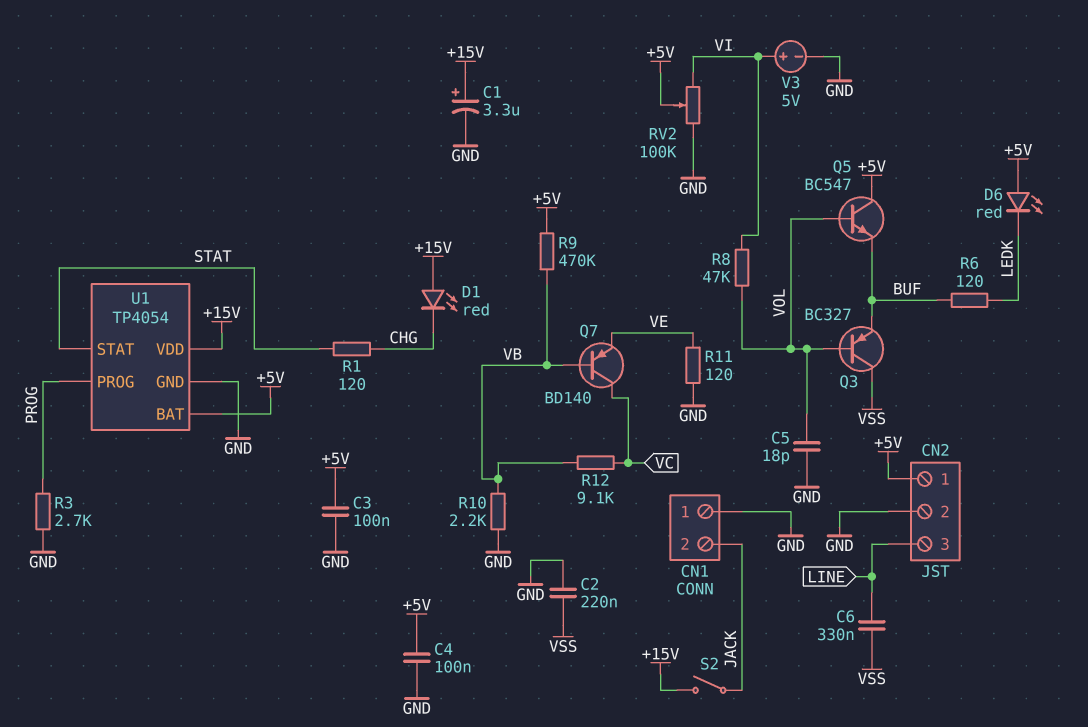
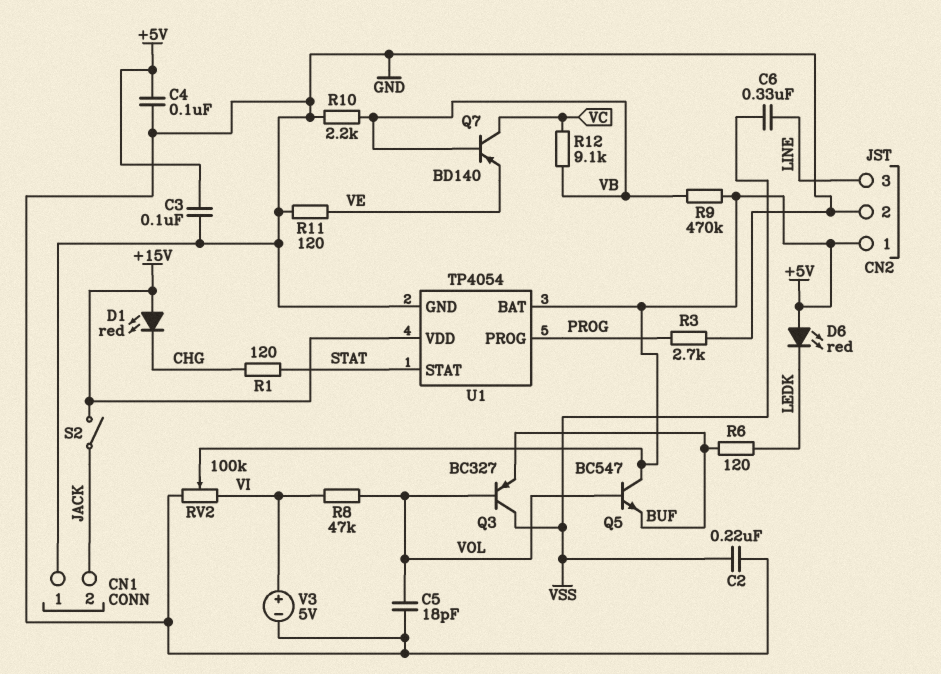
C1: 3.3uF (plus +15V, minus GND) -> none

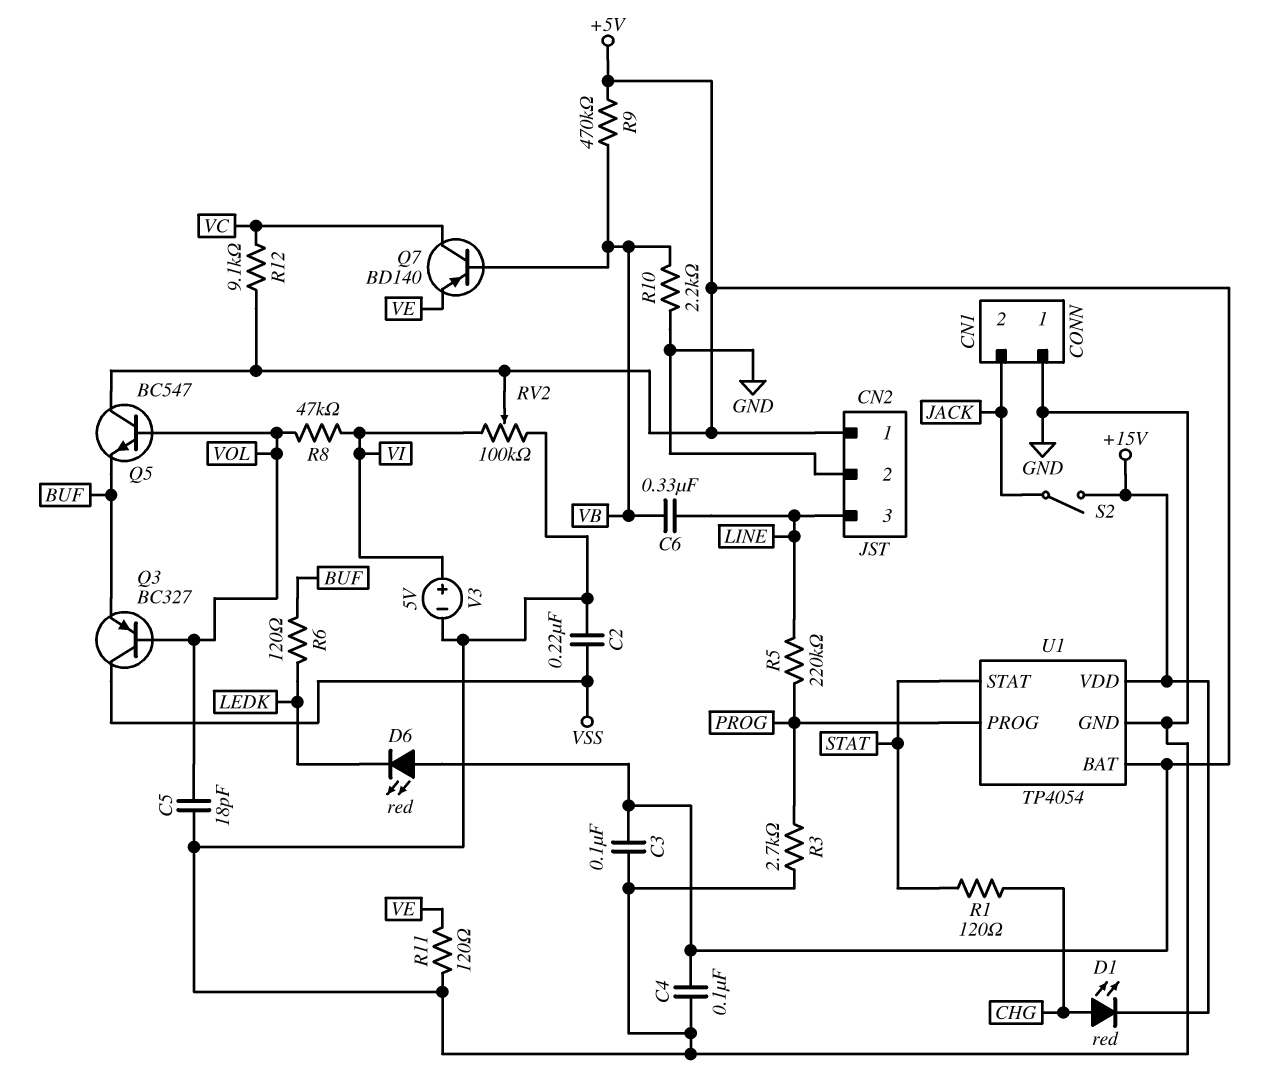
C6: 330nF (LINE, VSS) -> 330nF (LINE, VB)
D1: LED red (A +15V, K CHG) -> LED red (A CHG, K +15V)
R5: none -> 220k (LINE, PROG)
R12: 9.1k (VB, VC) -> 9.1k (+5V, VC)

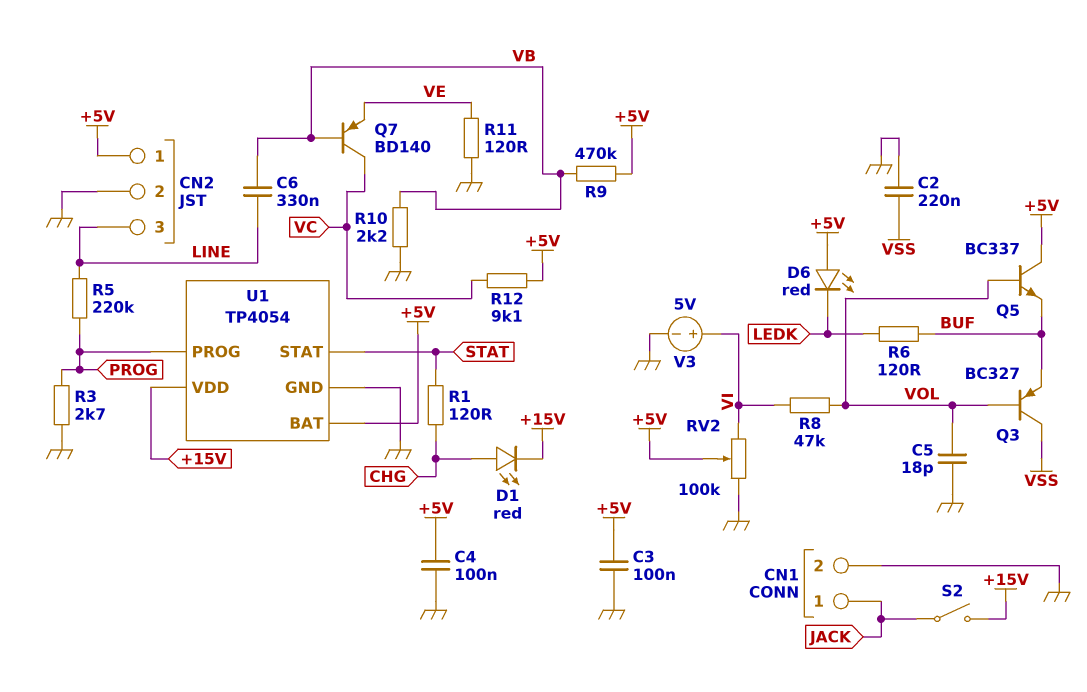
CN1 pin 1: GND -> JACK
CN1 pin 2: JACK -> GND
Q5: NPN BC547 (B VOL, C +5V, E BUF) -> NPN BC337 (B VOL, C +5V, E BUF)

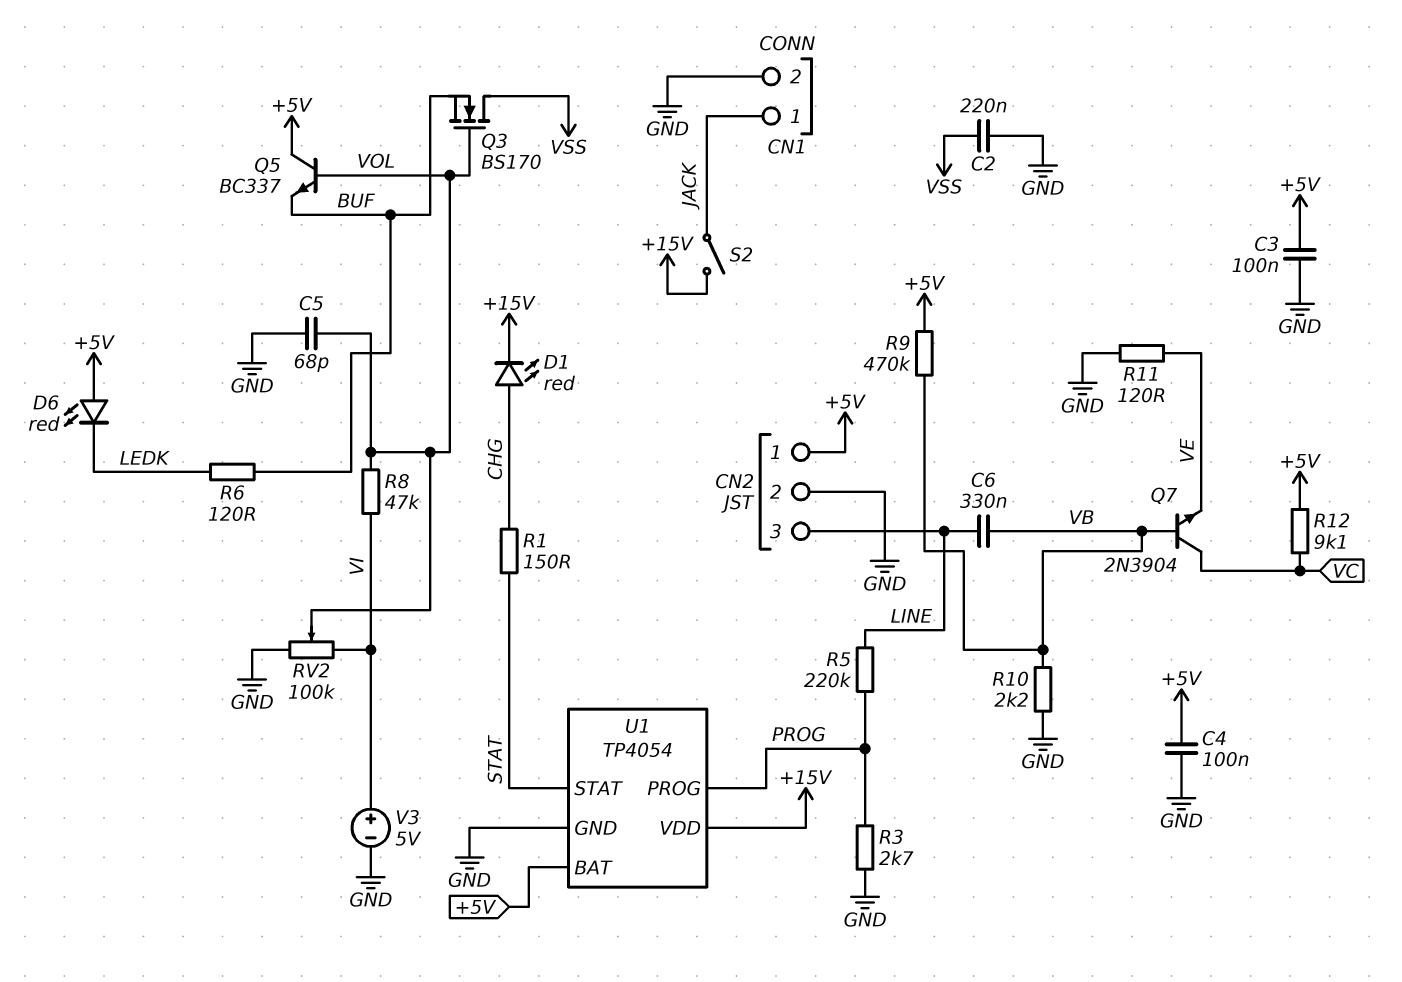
C5: 18pF (GND, VOL) -> 68pF (GND, VOL)
Q3: PNP BC327 (B VOL, C VSS, E BUF) -> NMOS BS170 (G VOL, D VSS, S BUF)
Q7: PNP BD140 (B VB, C VC, E VE) -> NPN 2N3904 (B VB, C VC, E VE)
R1: 120 (CHG, STAT) -> 150 (CHG, STAT)
RV2: 100k (GND, VI, wiper +5V) -> 100k (GND, VI, wiper VOL)

